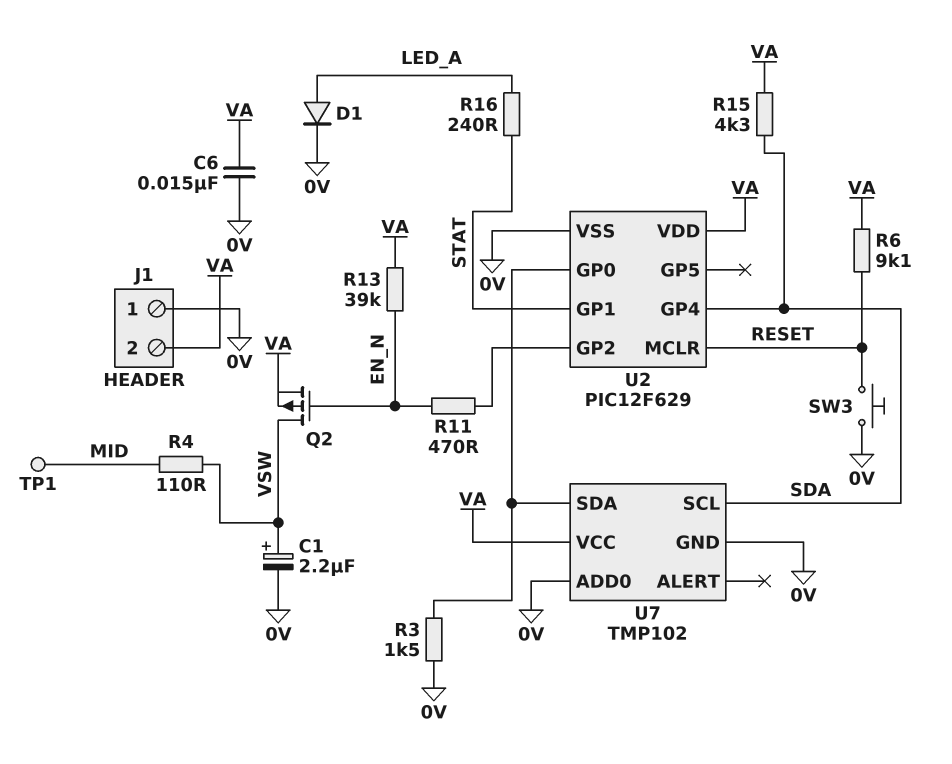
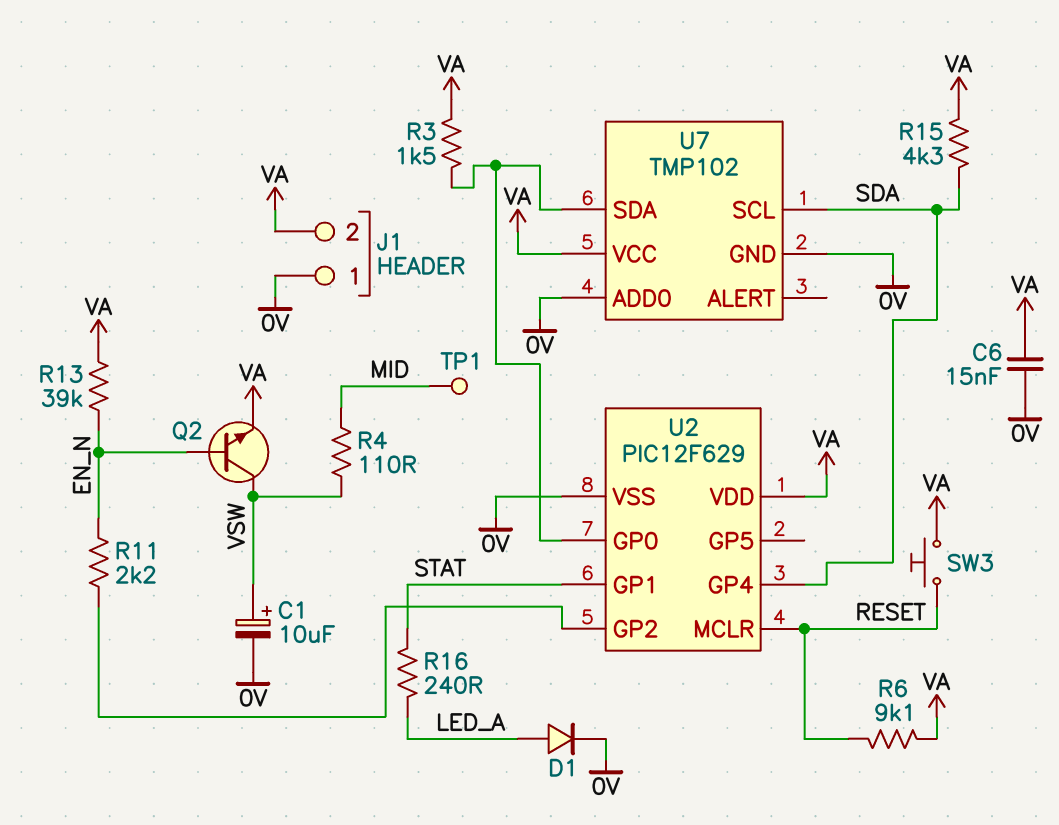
C1: 2.2uF (plus VSW, minus 0V) -> 10uF (plus VSW, minus 0V)
Q2: PMOS (G EN_N, D VSW, S VA) -> NPN (B EN_N, C VSW, E VA)
R3: 1.5k (0V, U2/GP0) -> 1.5k (U2/GP0, VA)
R11: 470 (EN_N, U2/GP2) -> 2.2k (EN_N, U2/GP2)
SW3: button (0V, RESET) -> button (RESET, VA)

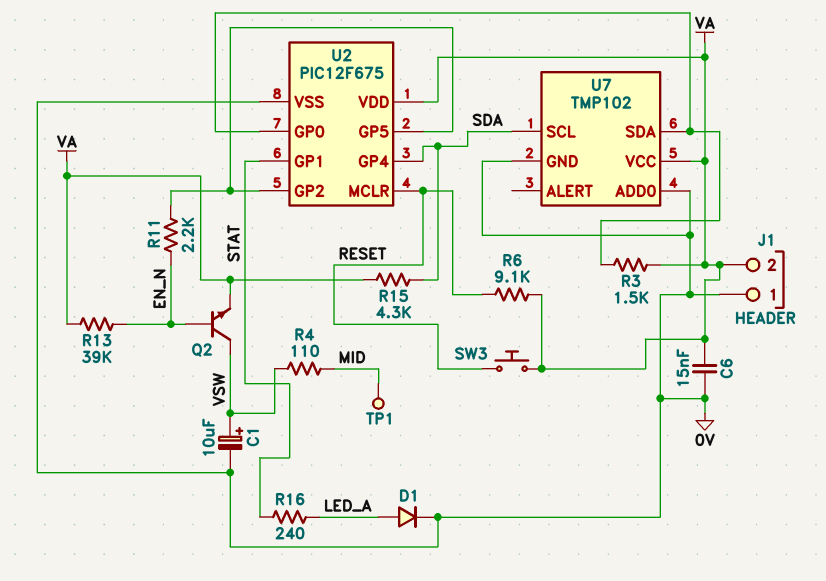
U2: PIC12F629 -> PIC12F675
U2 pin GP5: none -> U2/GP2

